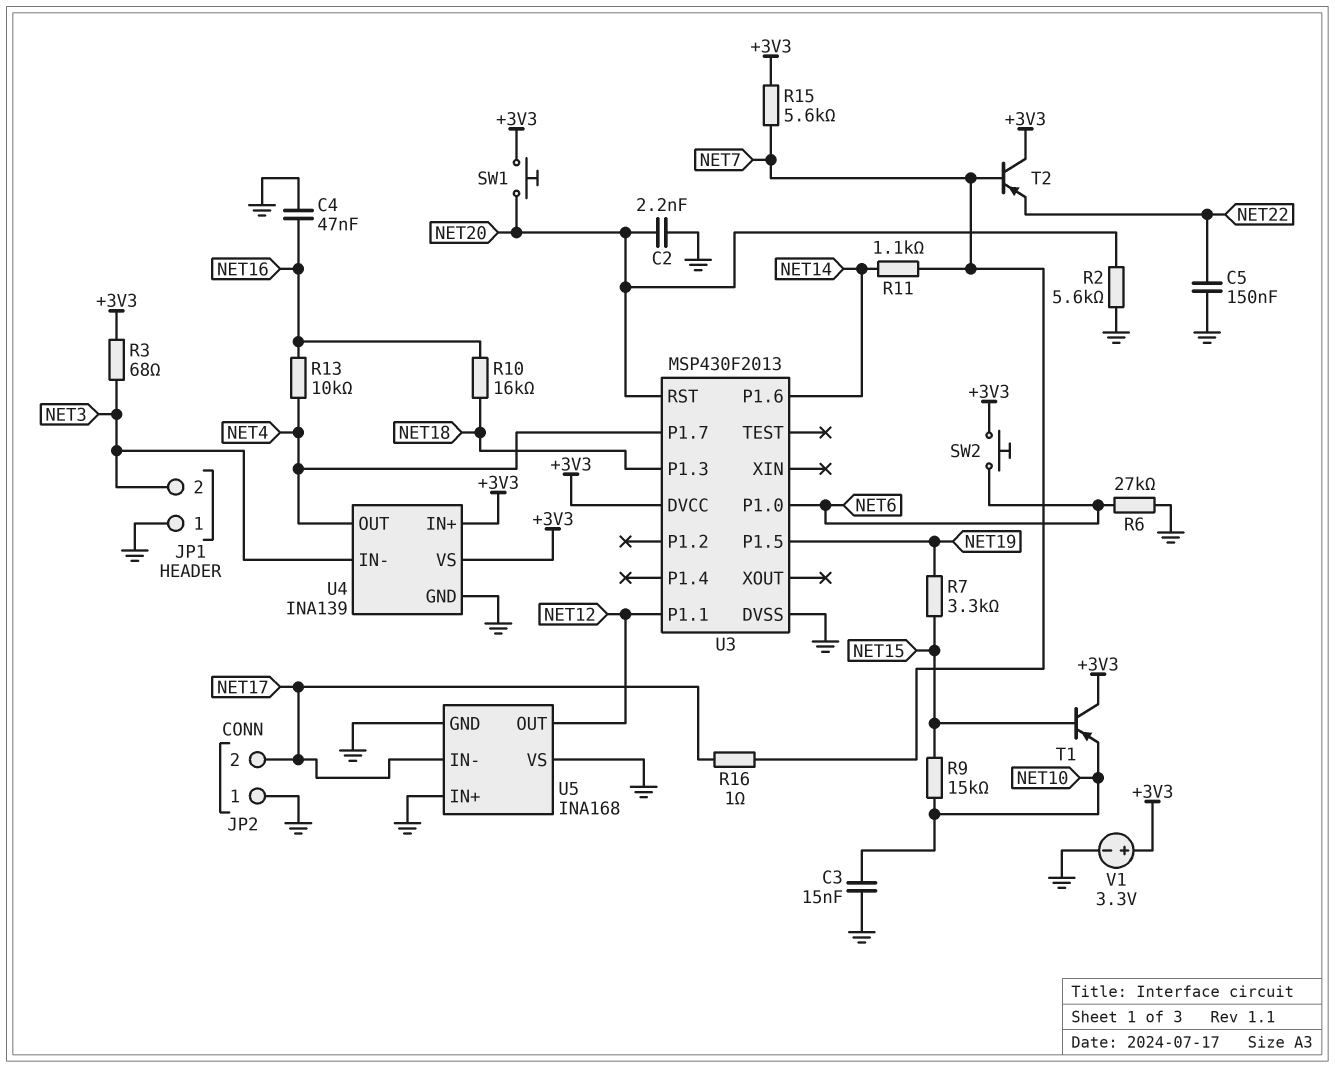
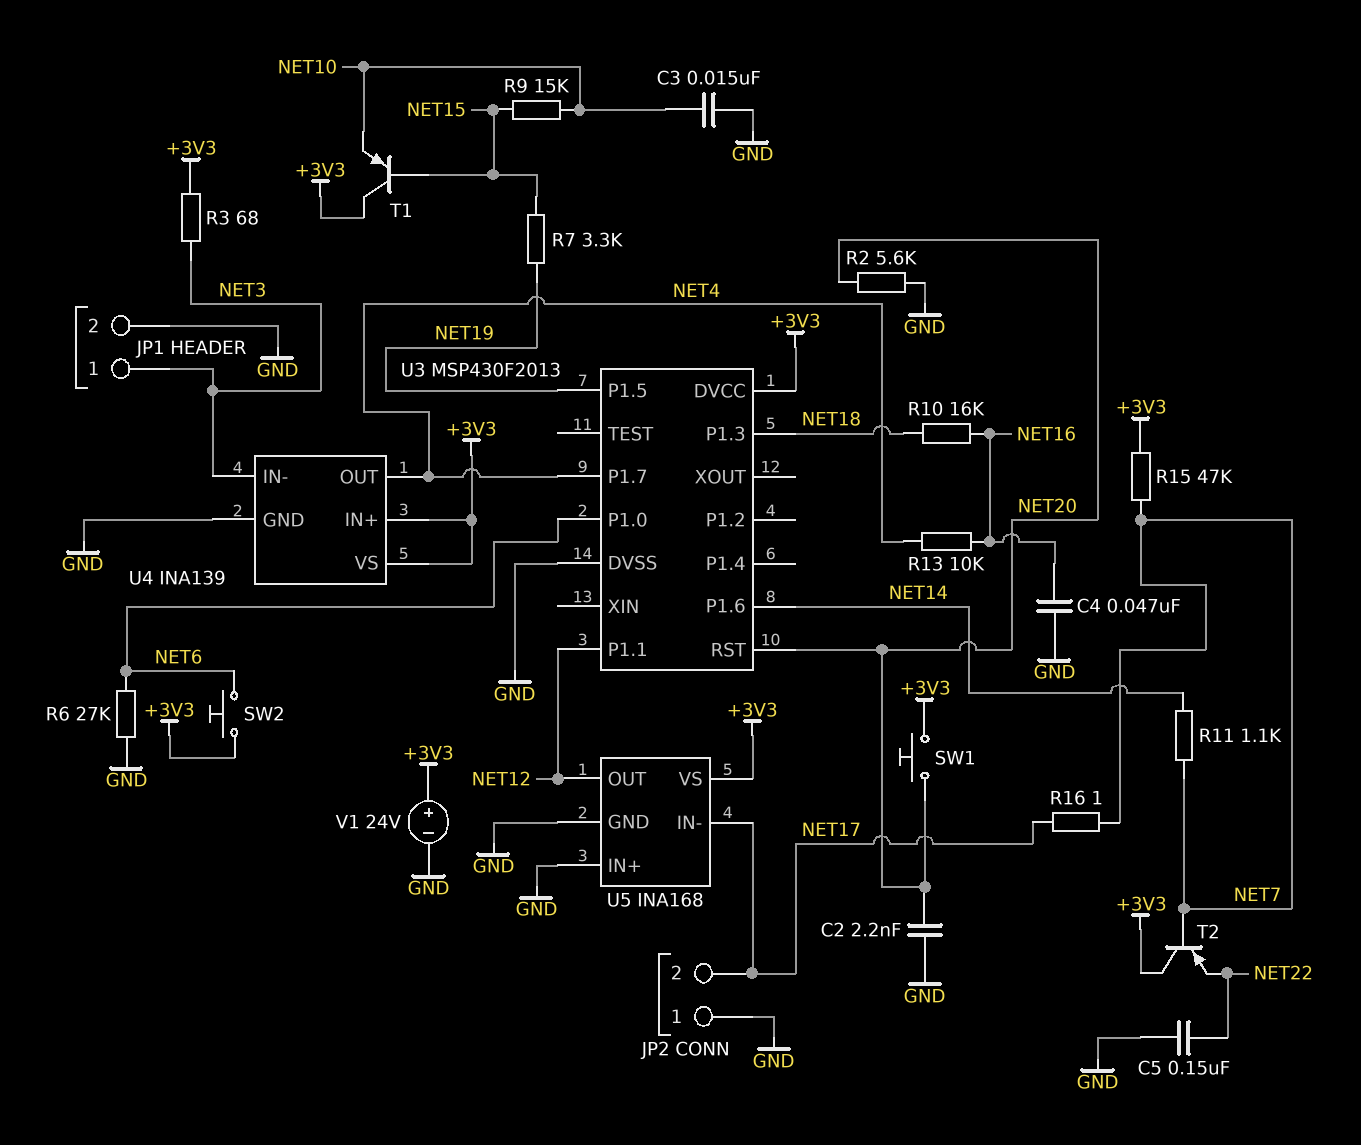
JP1 pin 1: GND -> NET3
JP1 pin 2: NET3 -> GND
R15: 5.6k (+3V3, NET7) -> 47k (+3V3, NET7)
U5 pin VS: GND -> +3V3
V1: 3.3V (plus +3V3, minus GND) -> 24V (plus +3V3, minus GND)

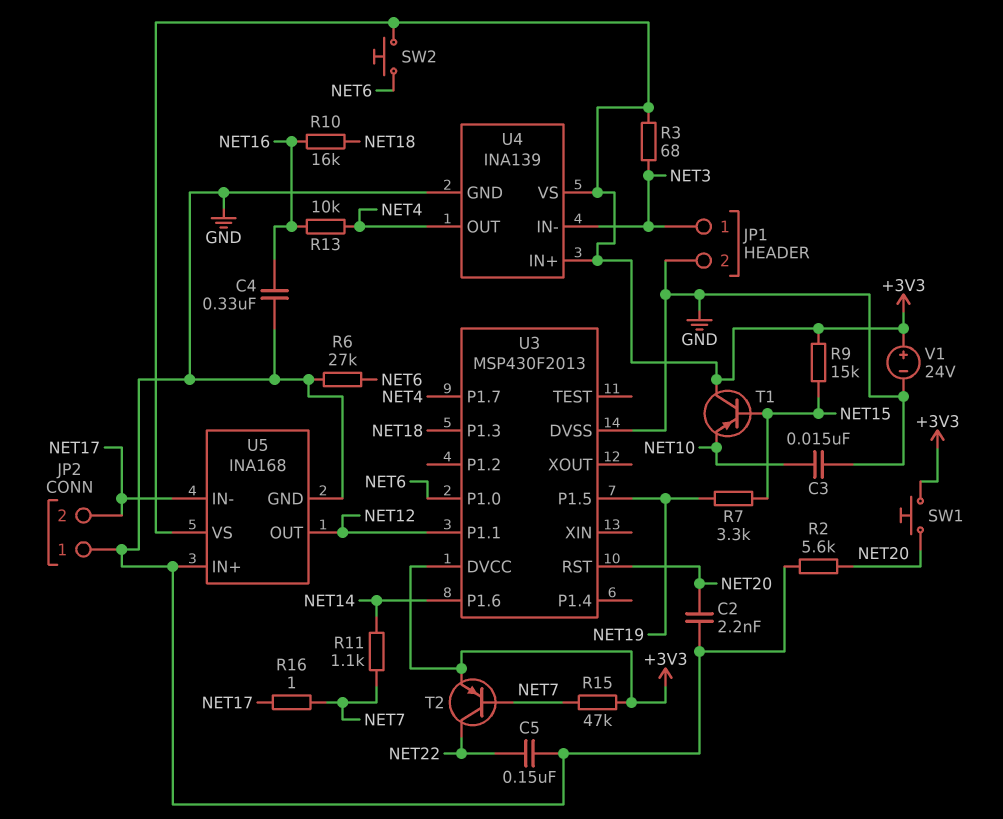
C4: 47nF (GND, NET16) -> 330nF (GND, NET16)
R9: 15k (NET10, NET15) -> 15k (+3V3, NET15)
T2: PNP (B NET7, C +3V3, E NET22) -> PNP (B NET7, C NET22, E +3V3)

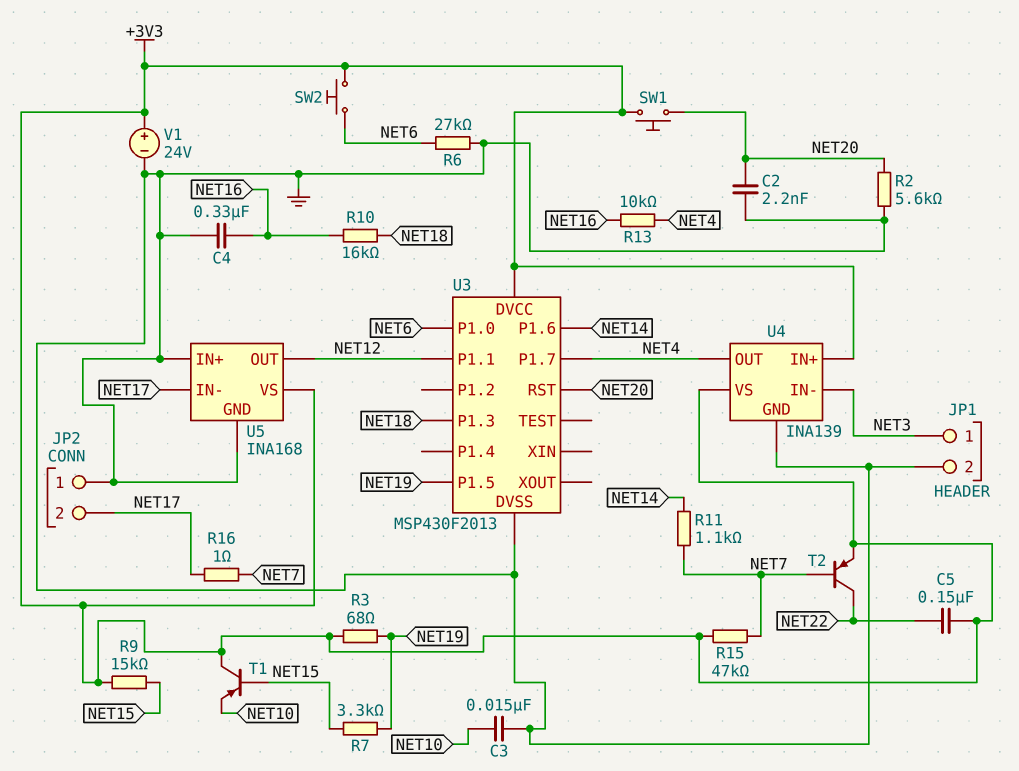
C5: 150nF (GND, NET22) -> 150nF (+3V3, NET22)
R3: 68 (+3V3, NET3) -> 68 (+3V3, NET19)

